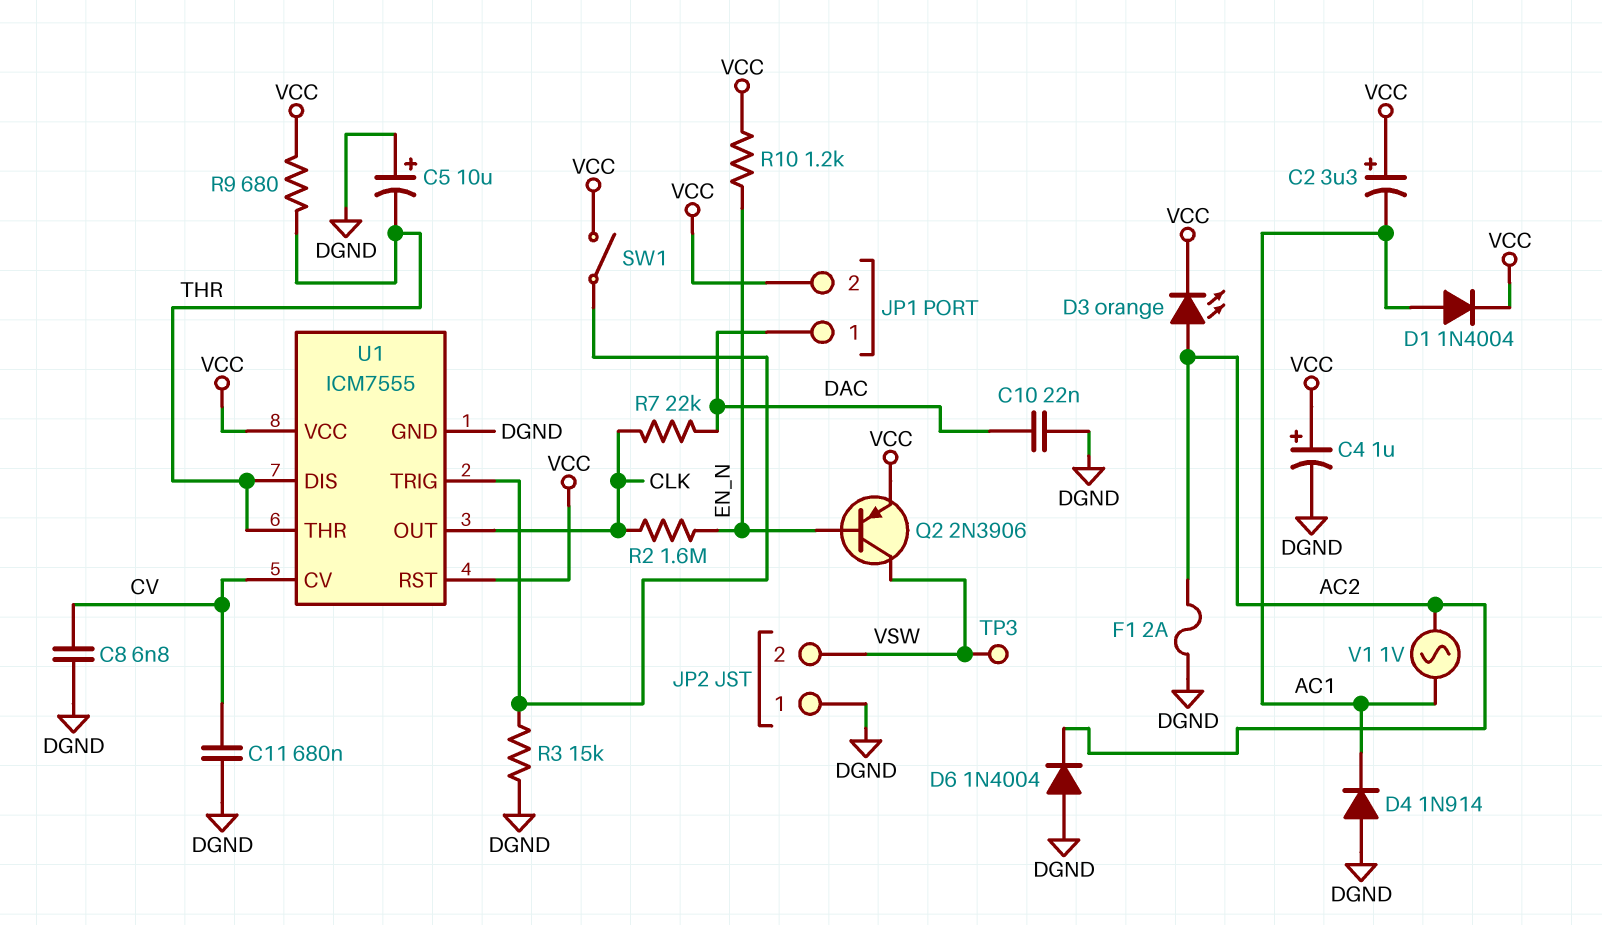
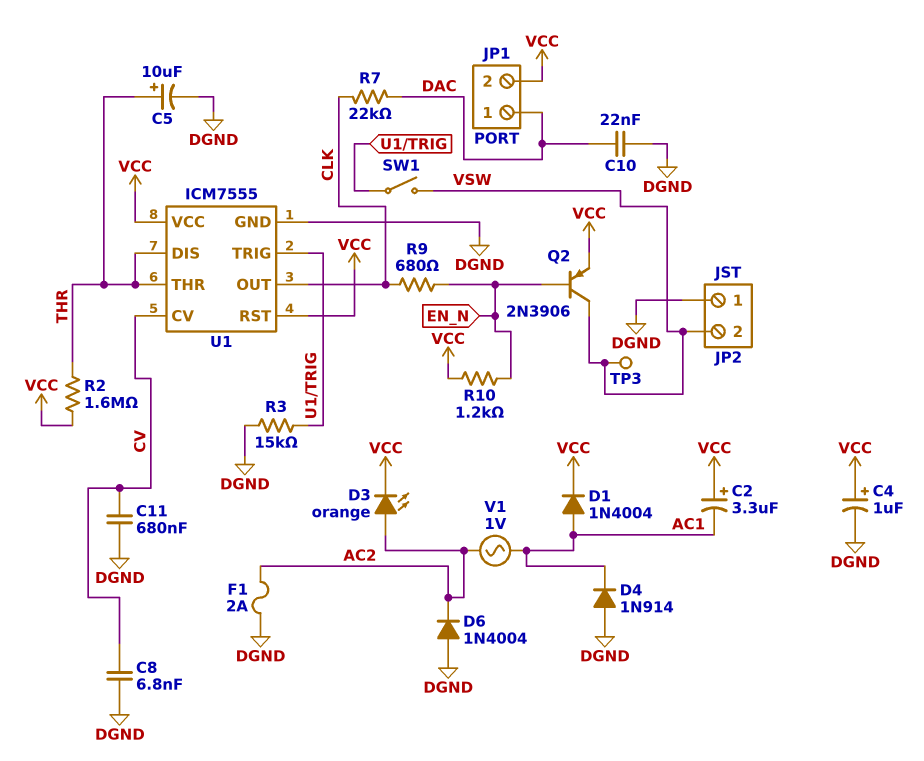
C5: 10uF (plus DGND, minus THR) -> 10uF (plus THR, minus DGND)
R2: 1.6M (CLK, EN_N) -> 1.6M (THR, VCC)
R9: 680 (THR, VCC) -> 680 (CLK, EN_N)
SW1: switch (U1/TRIG, VCC) -> switch (U1/TRIG, VSW)

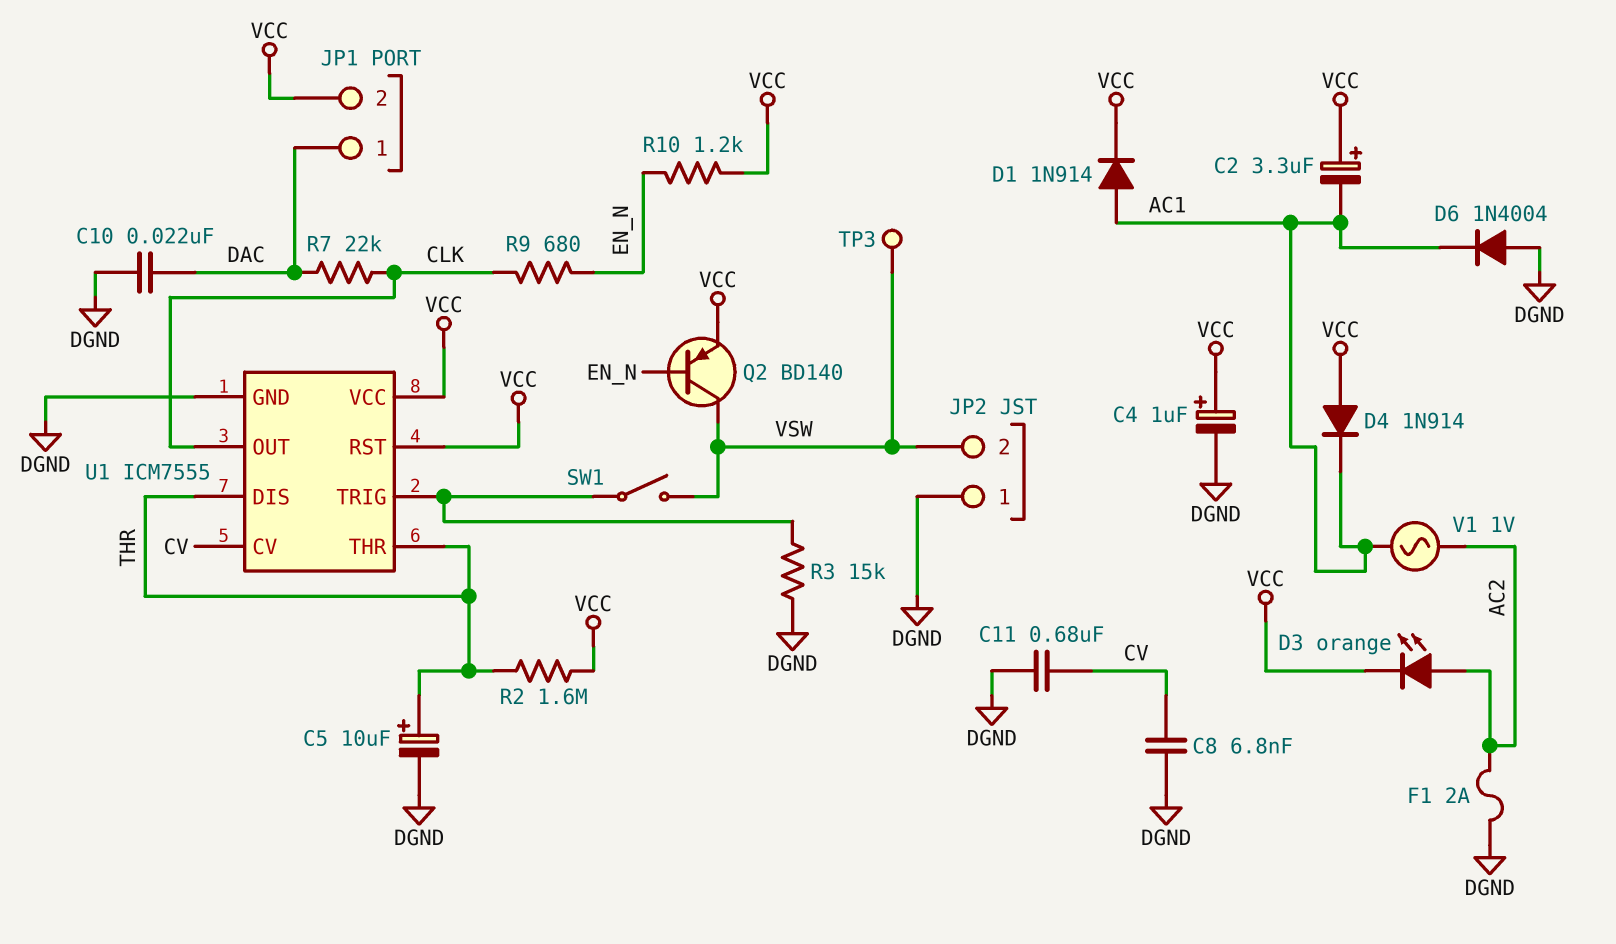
D1: diode 1N4004 (A AC1, K VCC) -> diode 1N914 (A AC1, K VCC)
D4: diode 1N914 (A DGND, K AC1) -> diode 1N914 (A VCC, K AC1)
D6: diode 1N4004 (A DGND, K AC2) -> diode 1N4004 (A DGND, K AC1)
Q2: PNP 2N3906 (B EN_N, C VSW, E VCC) -> PNP BD140 (B EN_N, C VSW, E VCC)

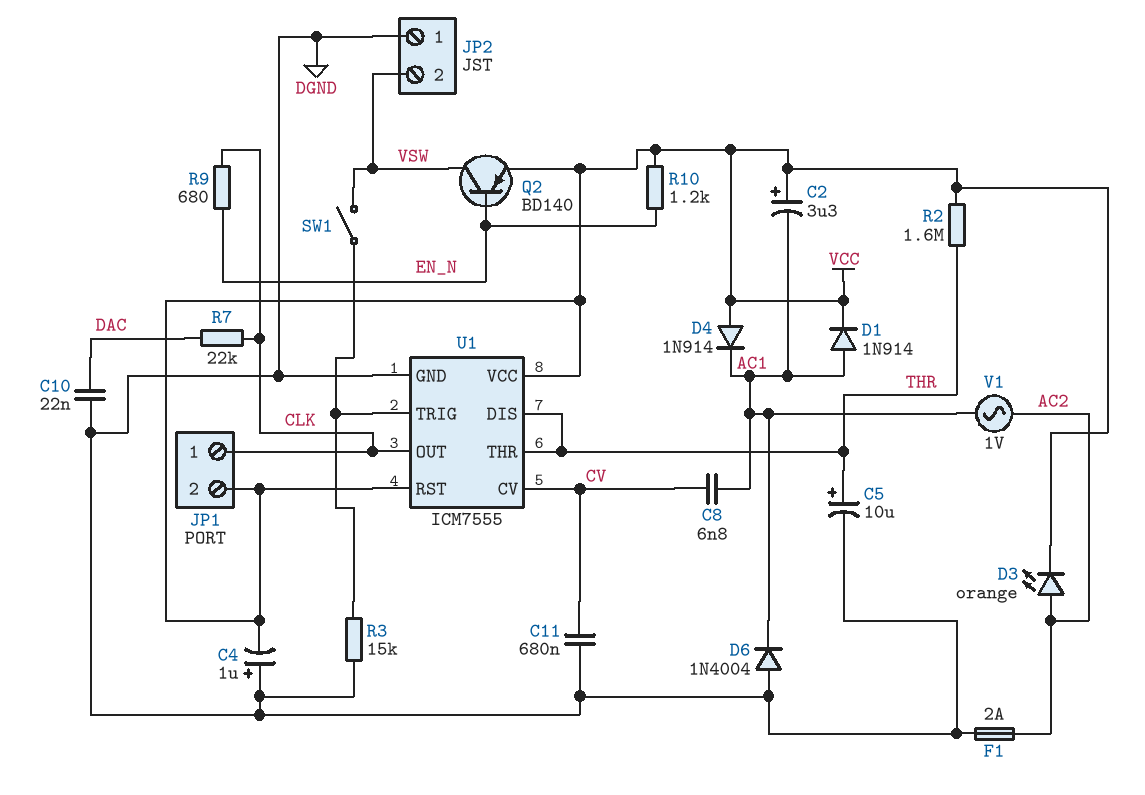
C4: 1uF (plus VCC, minus DGND) -> 1uF (plus DGND, minus VCC)
C8: 6.8nF (CV, DGND) -> 6.8nF (AC1, CV)
JP1 pin 1: DAC -> CLK
TP3: test point (VSW) -> none

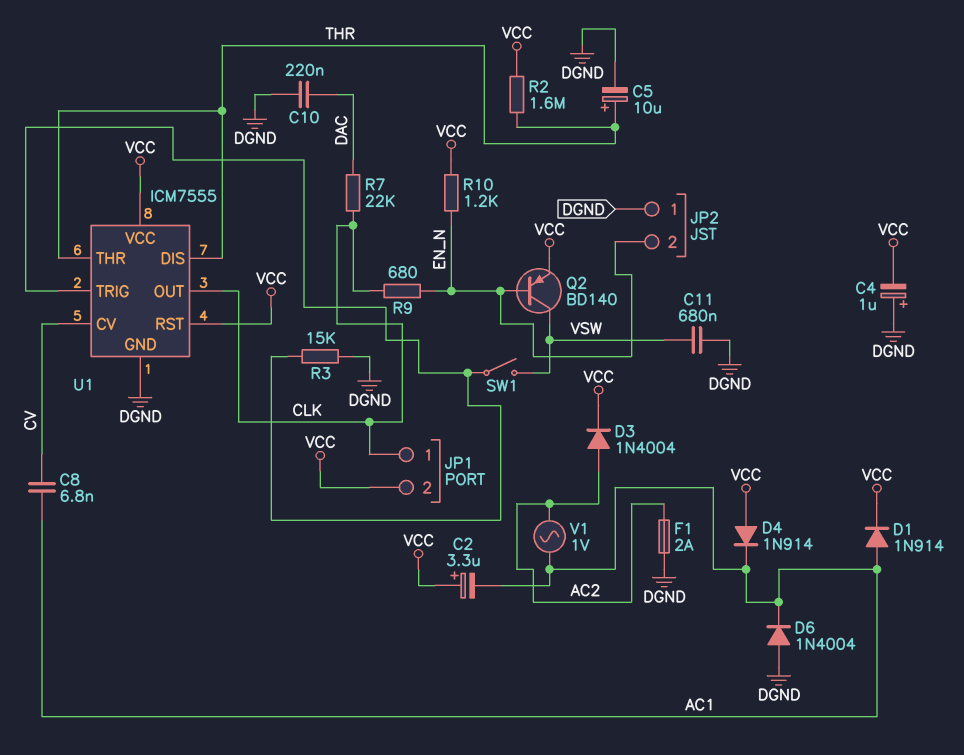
C10: 22nF (DAC, DGND) -> 220nF (DAC, DGND)
C11: 680nF (CV, DGND) -> 680nF (DGND, VSW)
D3: LED orange (A AC2, K VCC) -> diode 1N4004 (A AC2, K VCC)
JP2 pin 2: VSW -> EN_N

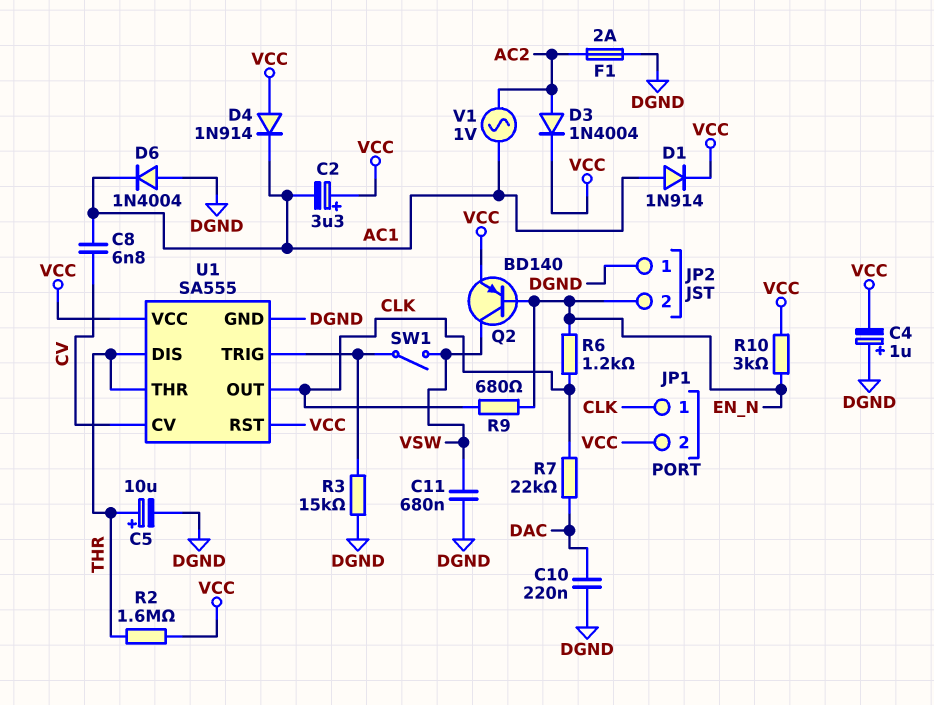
R6: none -> 1.2k (CLK, EN_N)
R10: 1.2k (EN_N, VCC) -> 3k (EN_N, VCC)
U1: ICM7555 -> SA555

